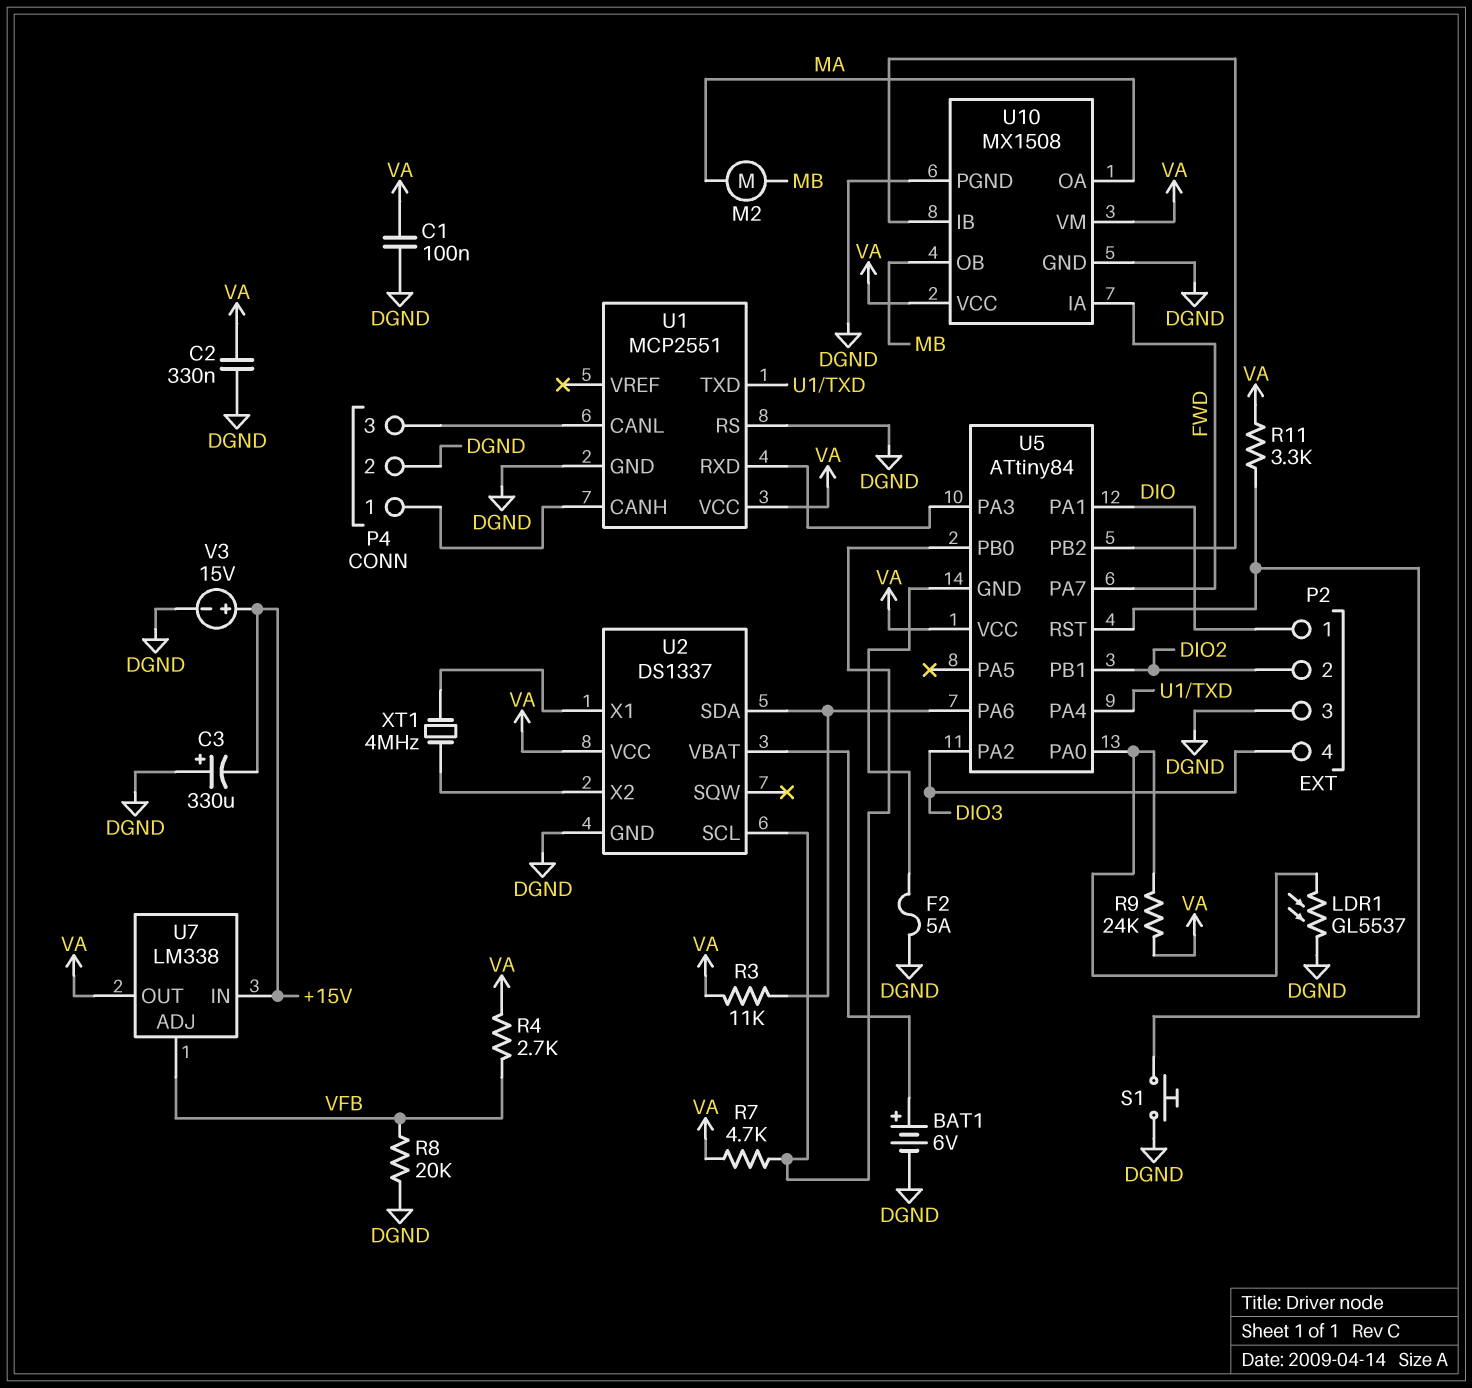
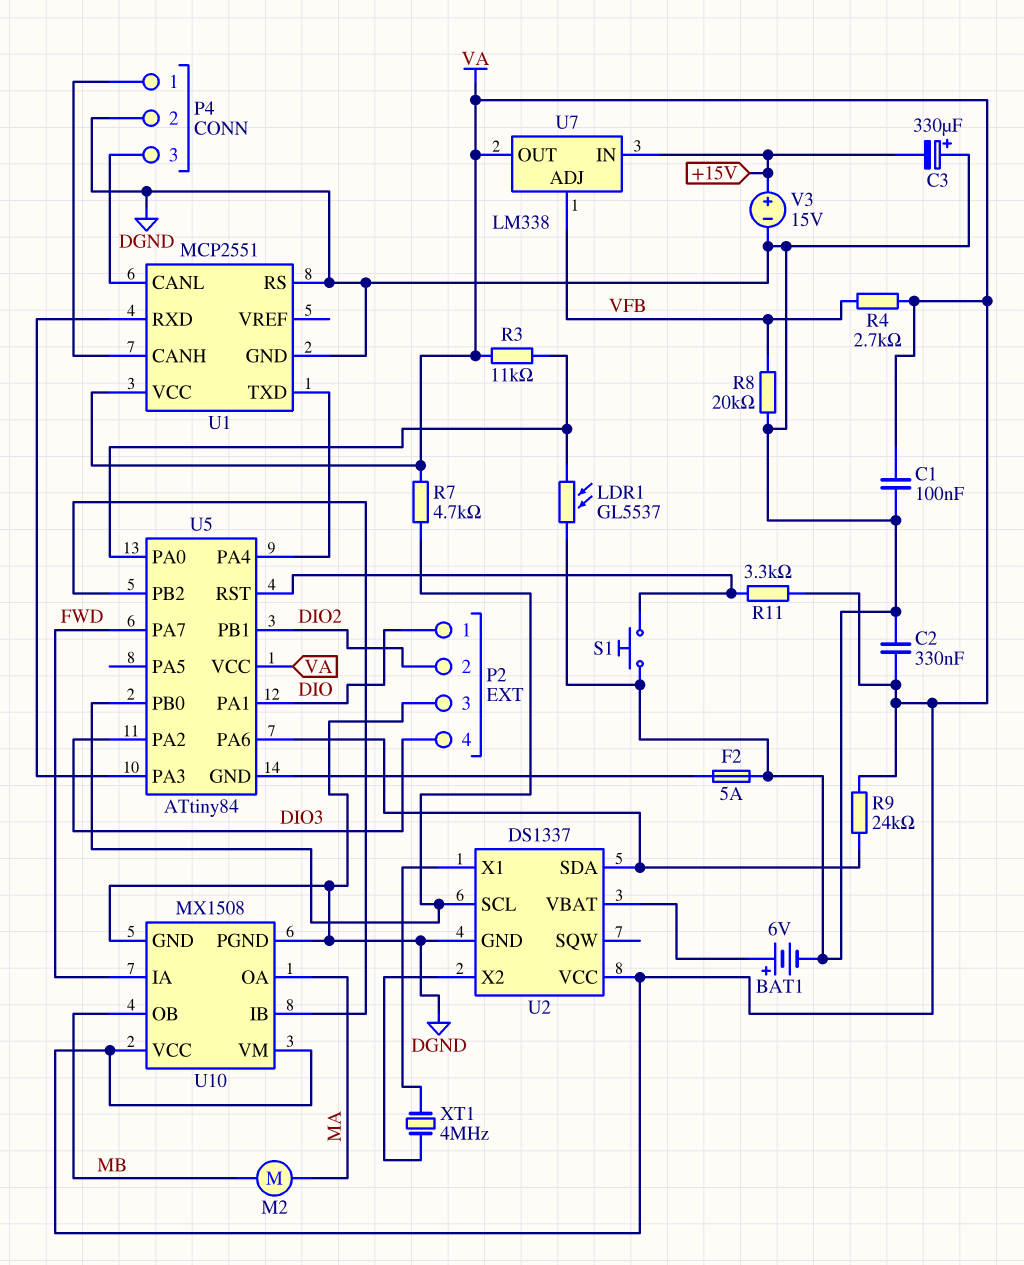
R3: 11k (U2/SDA, VA) -> 11k (U5/PA0, VA)
R9: 24k (U5/PA0, VA) -> 24k (U2/SDA, VA)

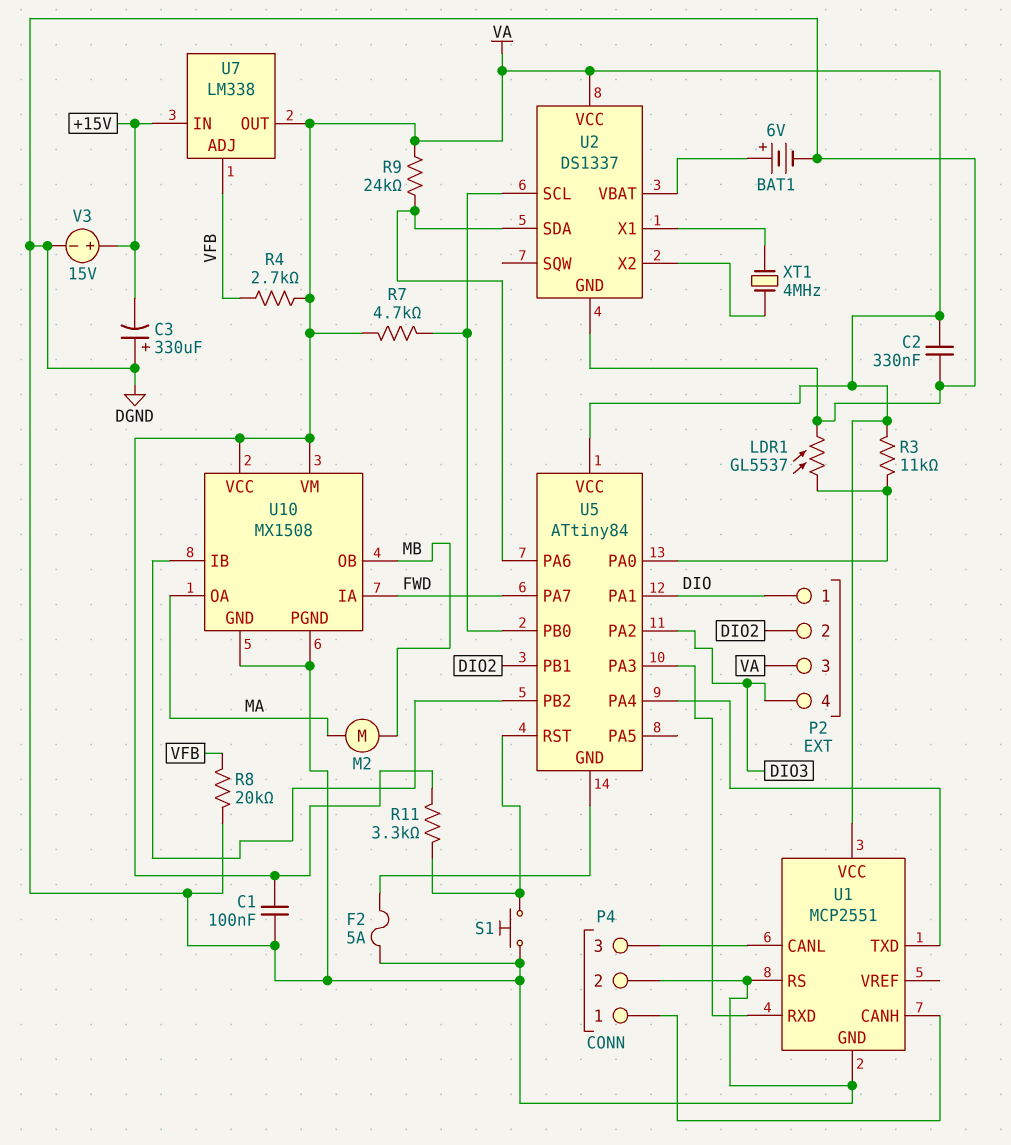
P2 pin 3: DGND -> VA

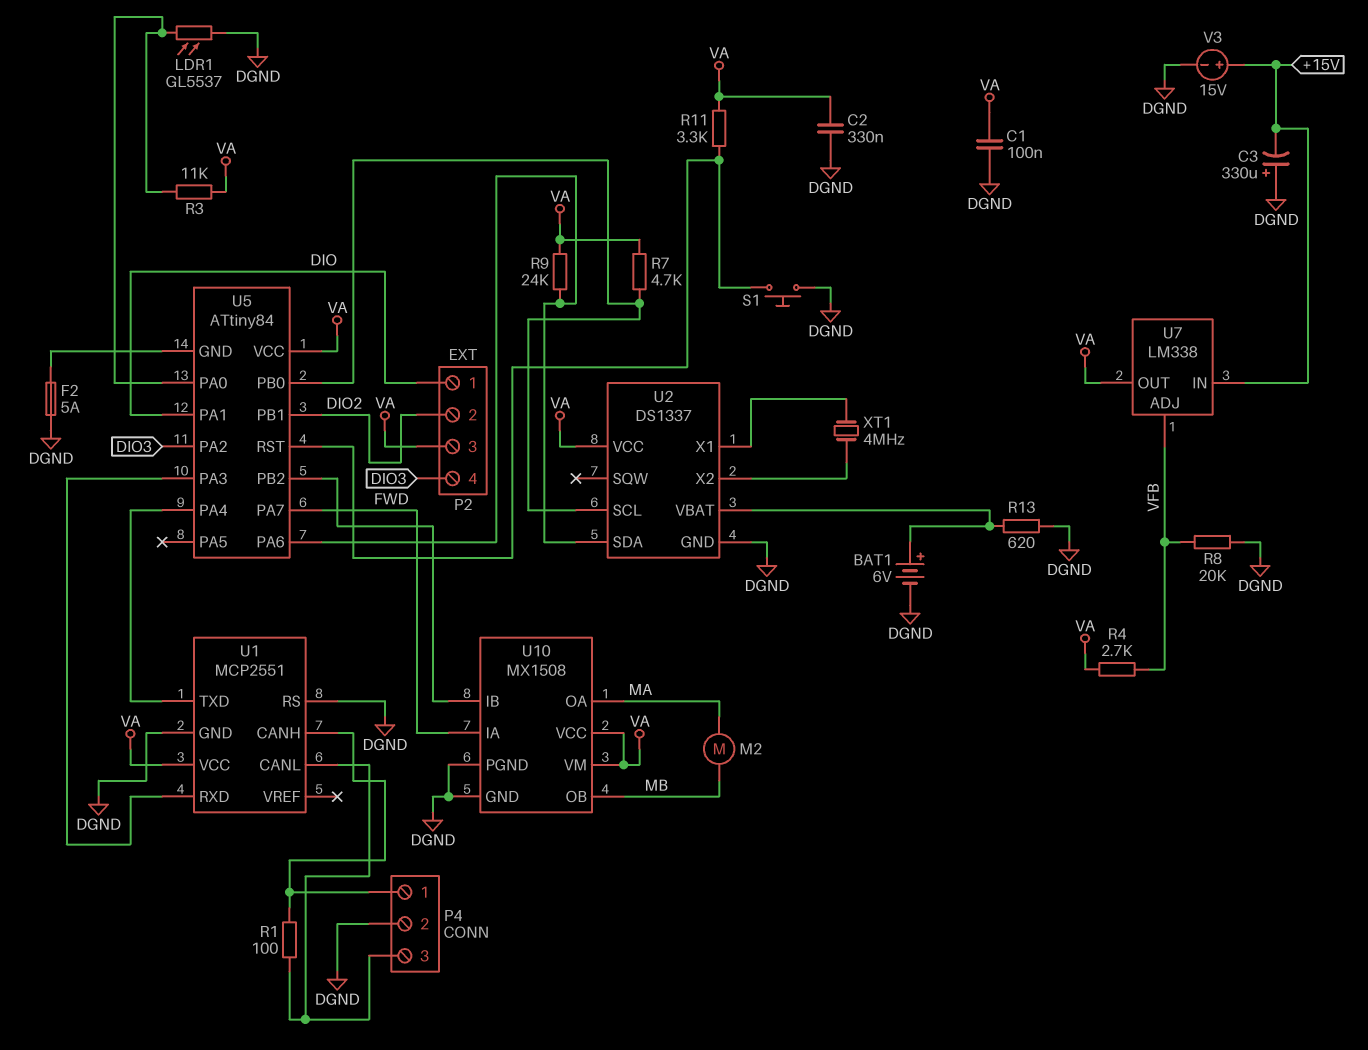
R1: none -> 100 (P4/1, P4/3)
R13: none -> 620 (DGND, U2/VBAT)

